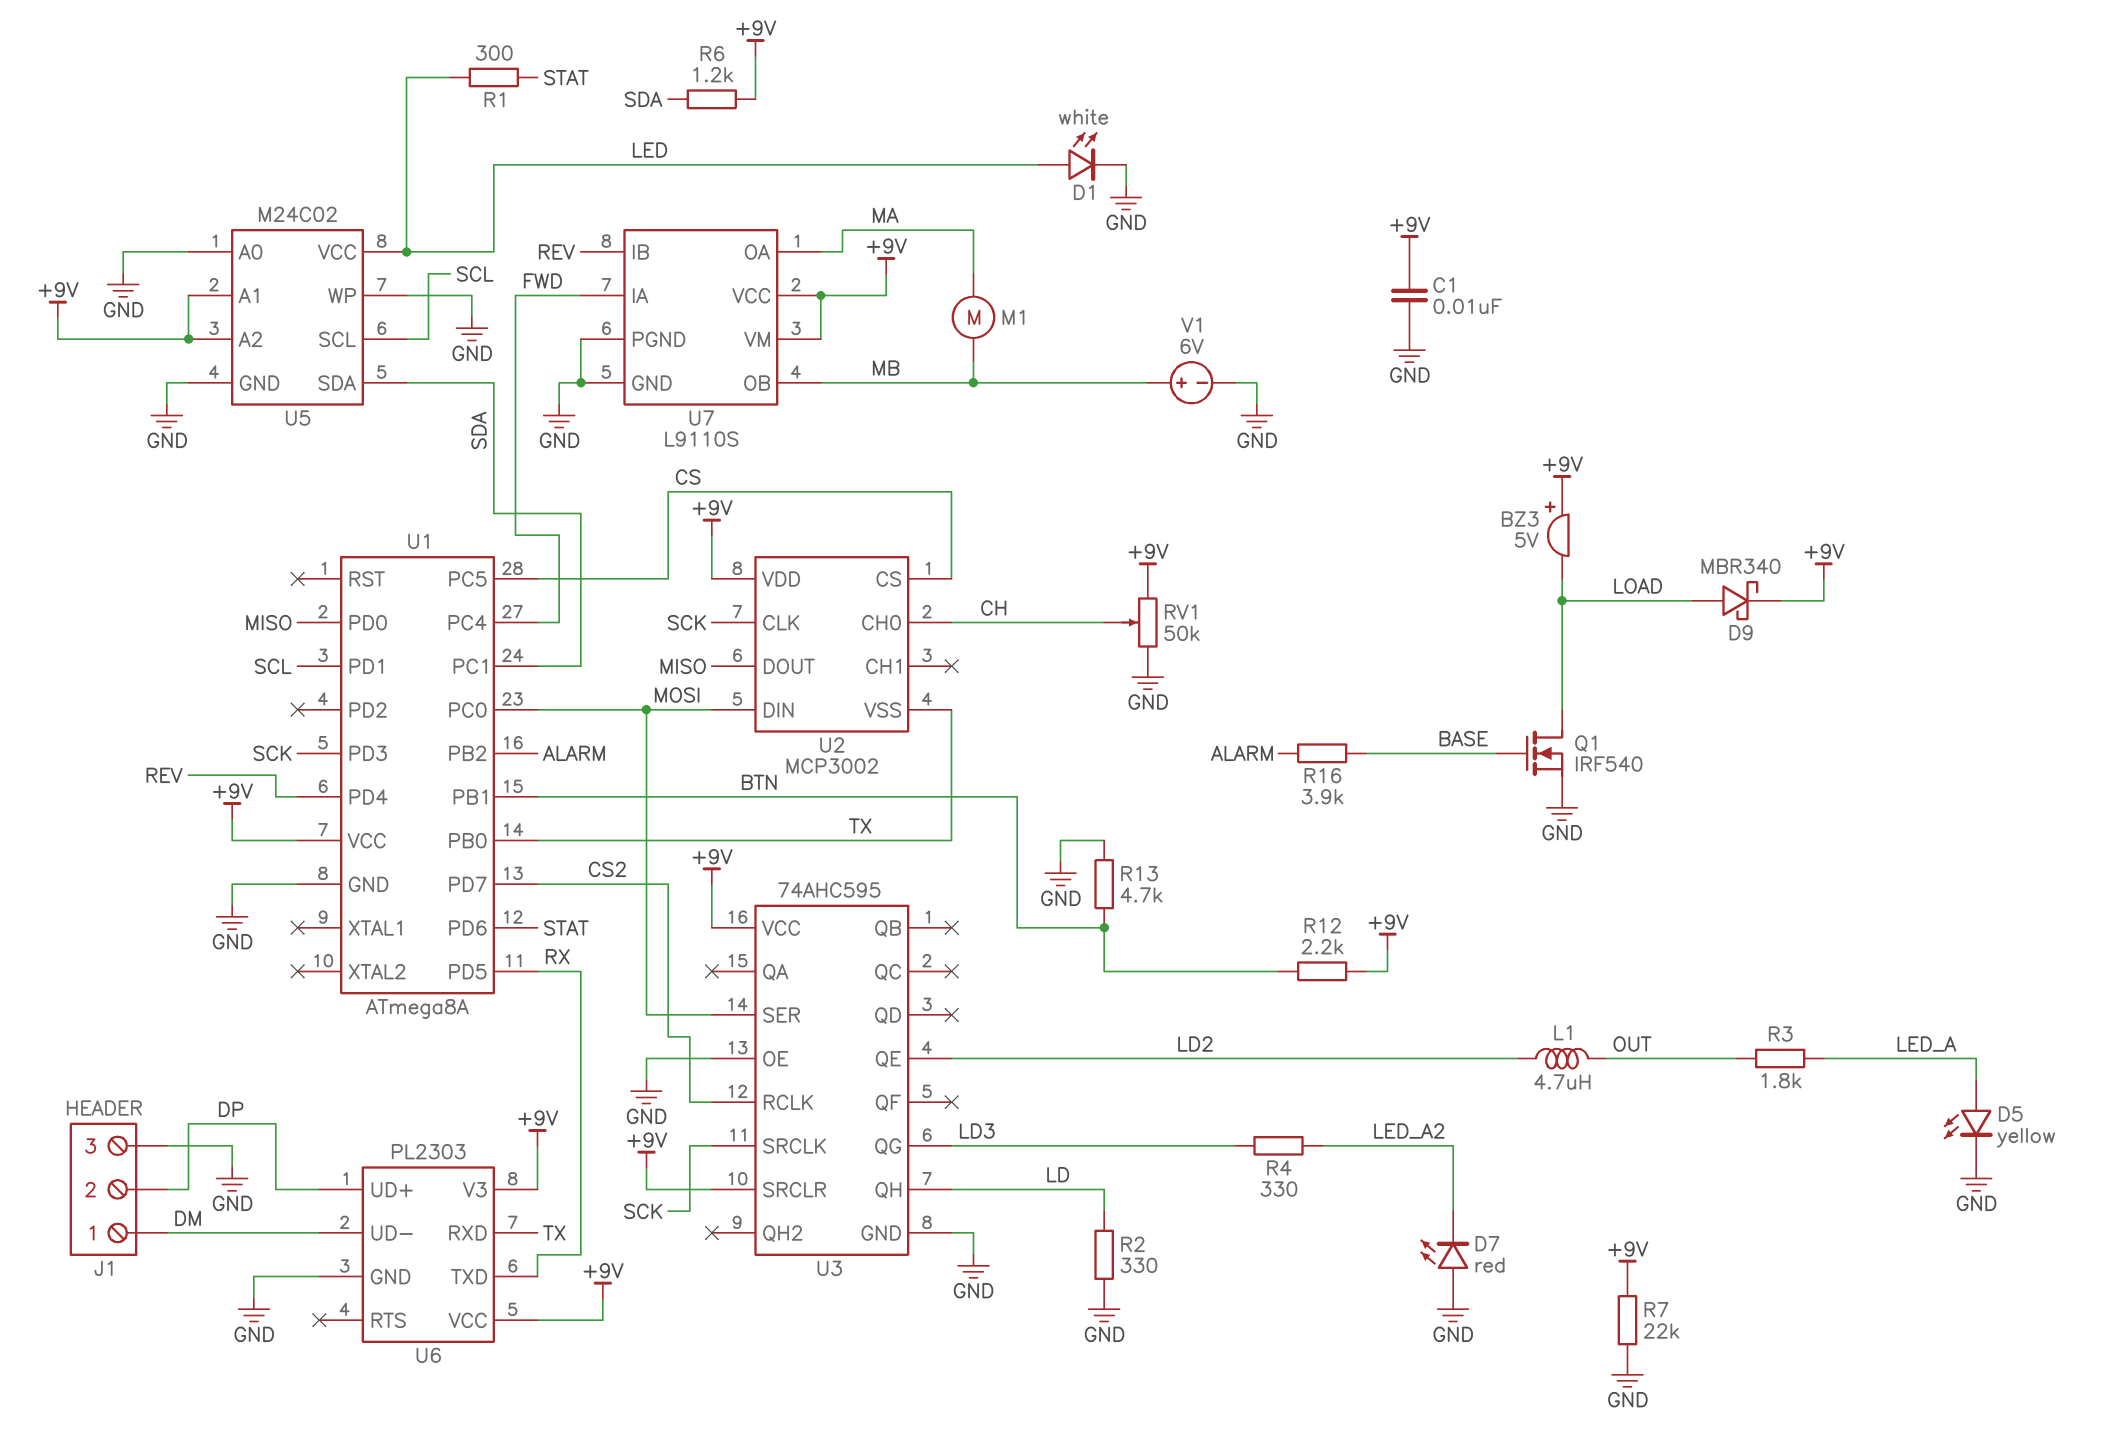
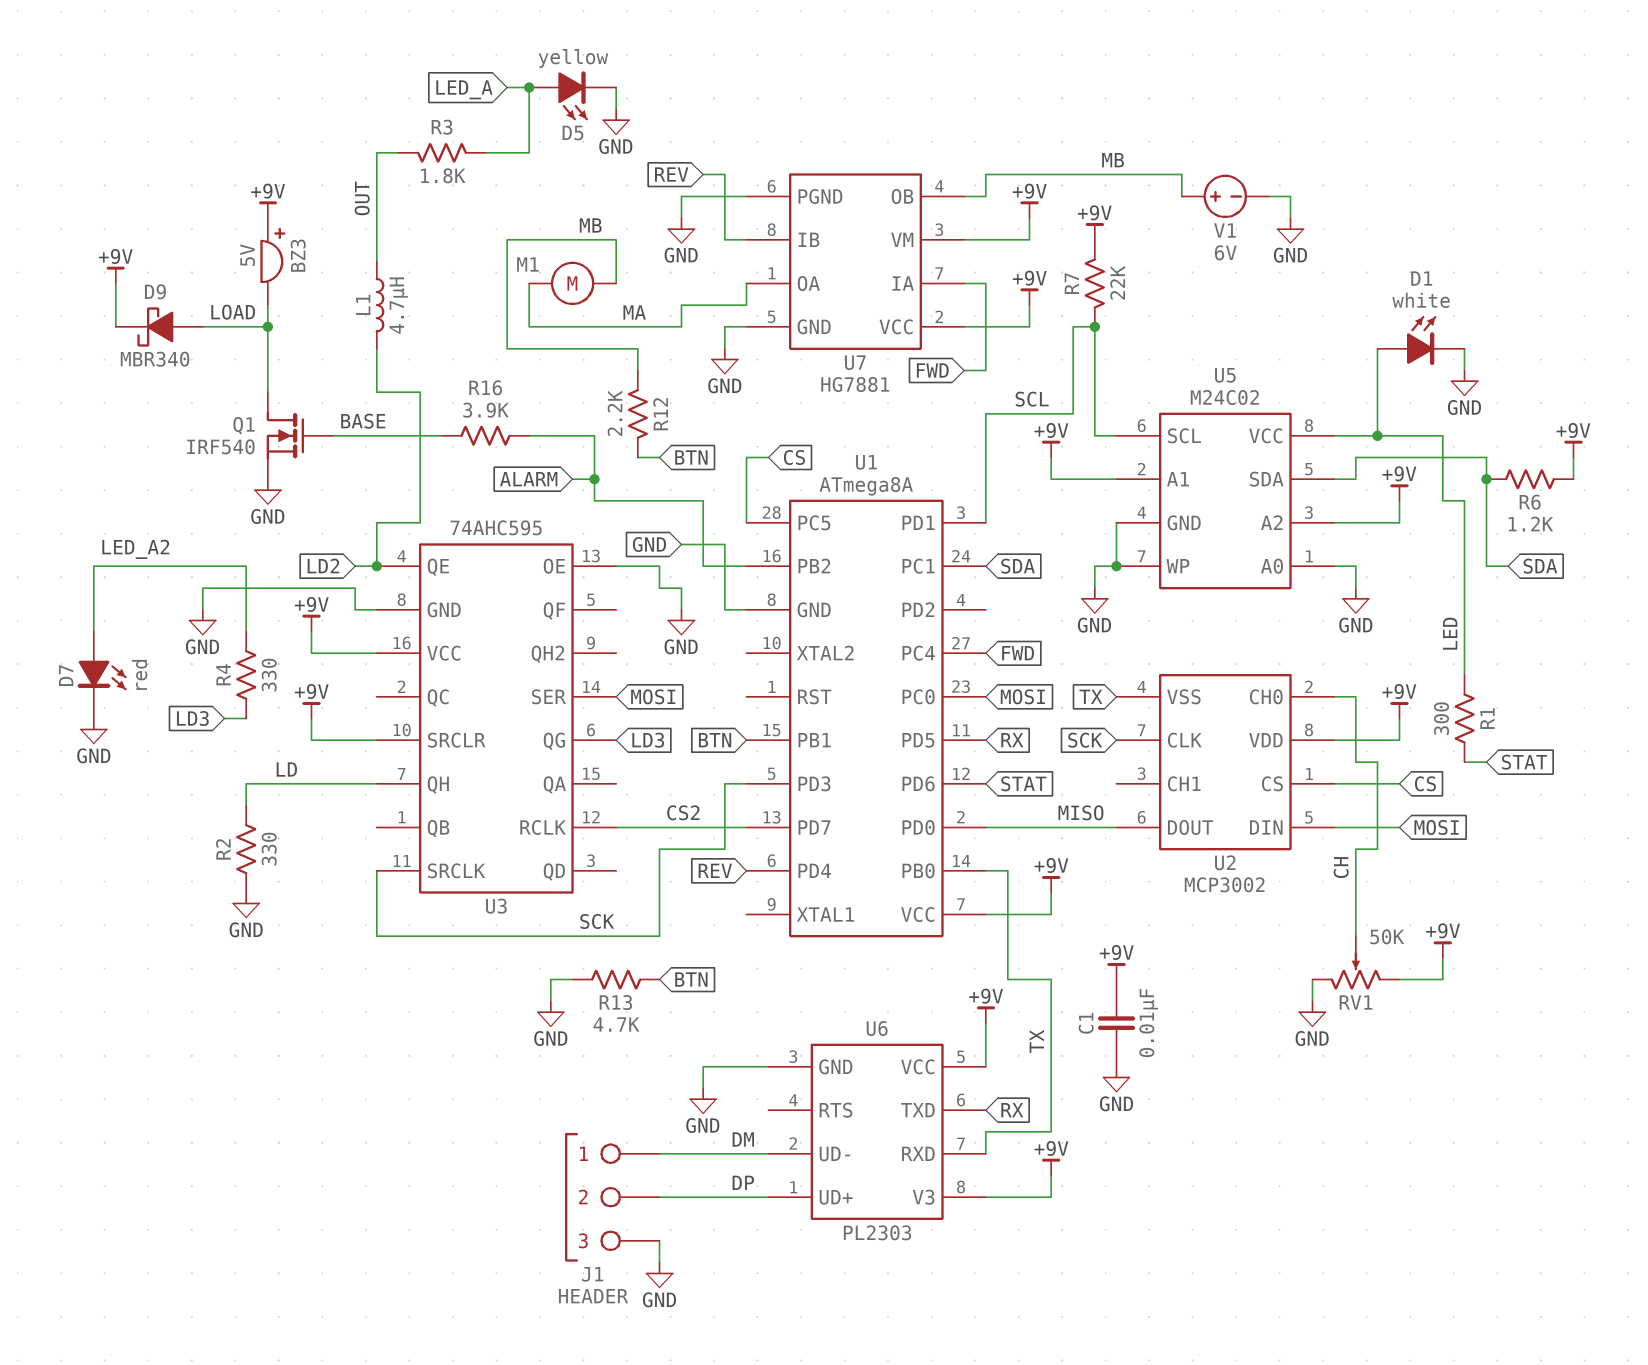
D7: LED red (A GND, K LED_A2) -> LED red (A LED_A2, K GND)
R7: 22k (+9V, GND) -> 22k (+9V, SCL)
R12: 2.2k (+9V, BTN) -> 2.2k (BTN, MB)
U7: L9110S -> HG7881

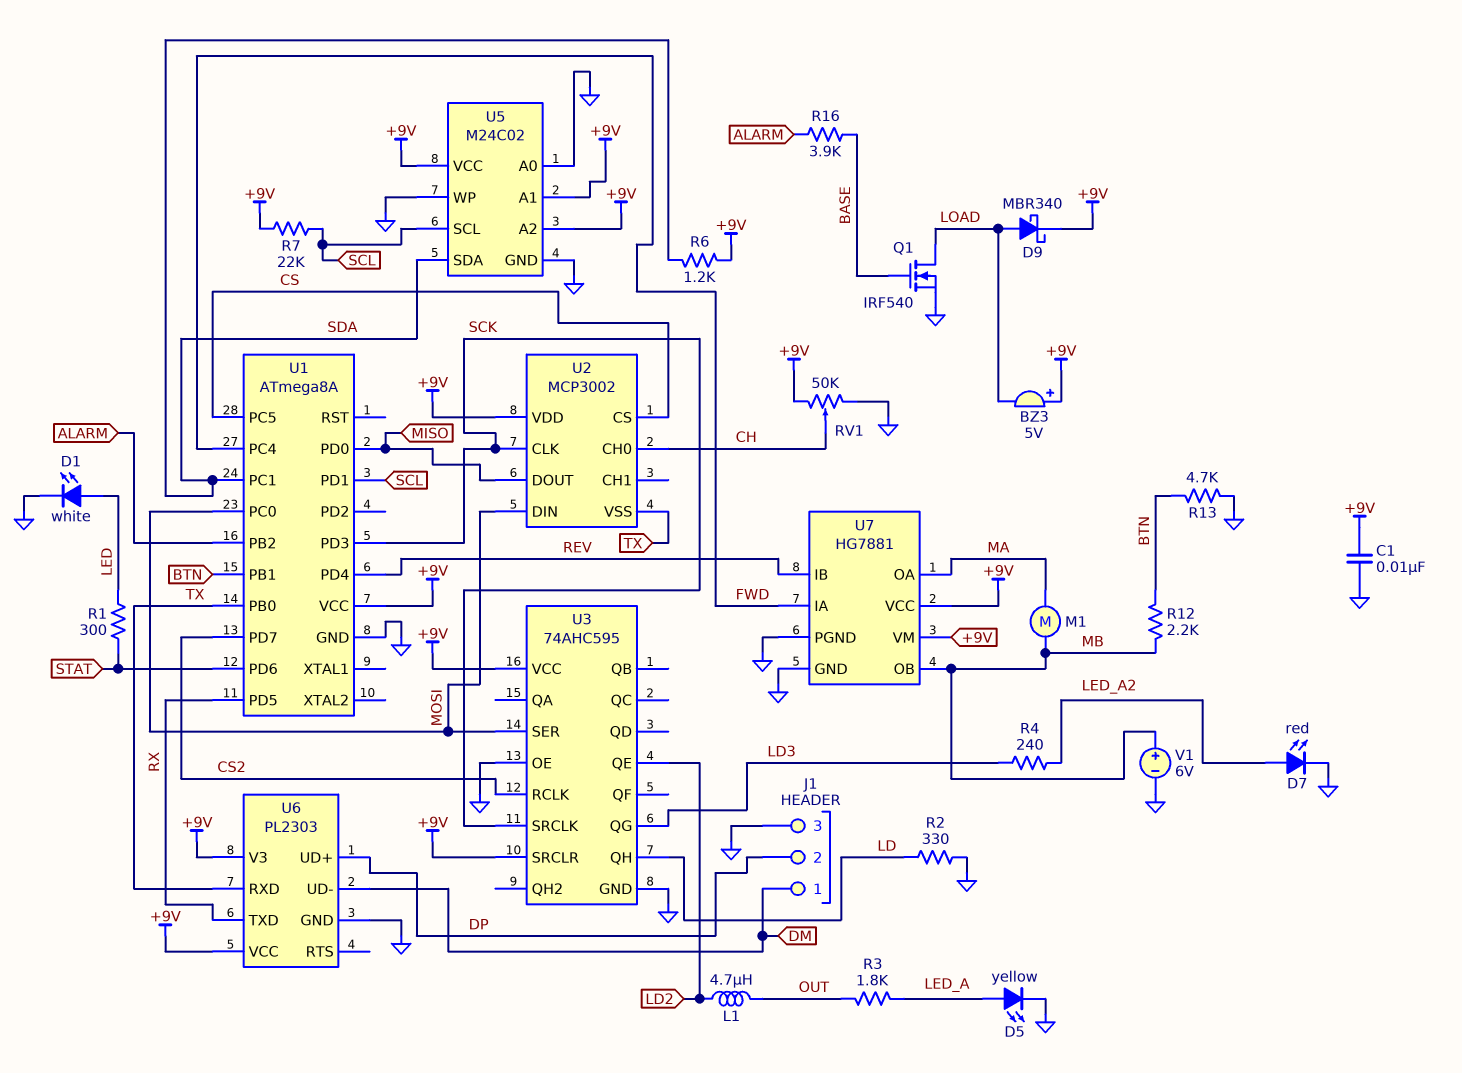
R4: 330 (LD3, LED_A2) -> 240 (LD3, LED_A2)
U5 pin VCC: LED -> +9V

